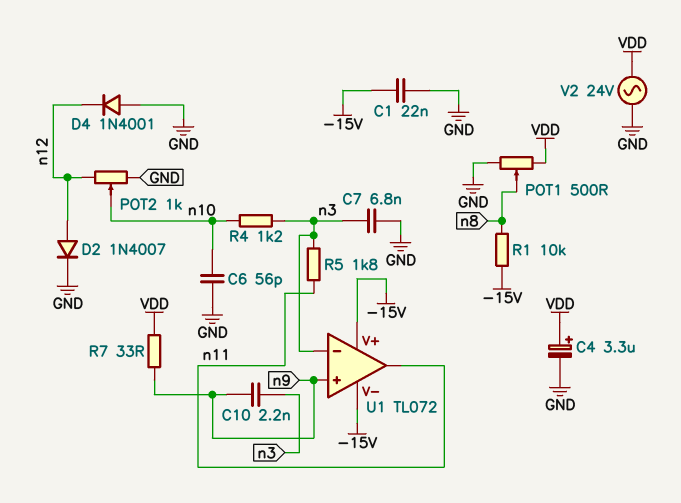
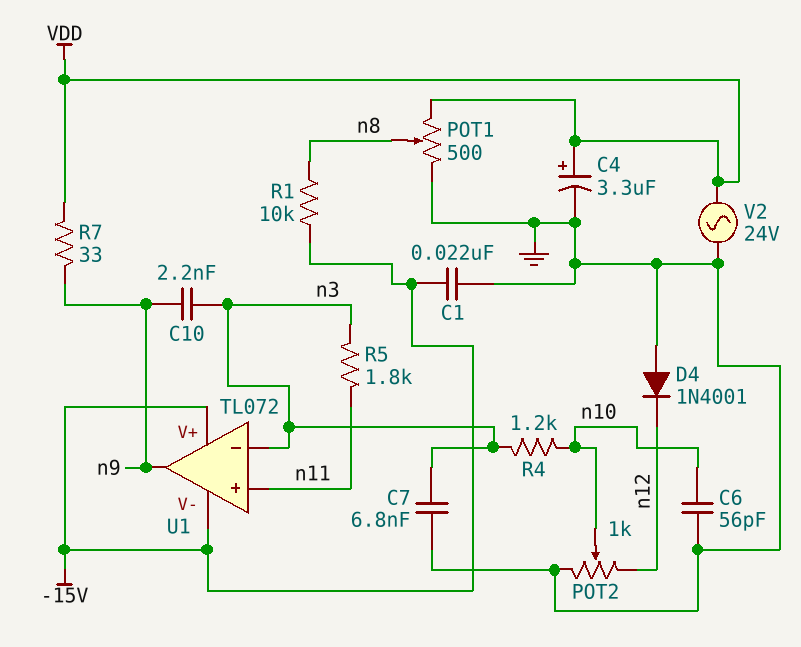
D2: diode 1N4007 (A n12, K GND) -> none
U1 pin in+: n9 -> n11
U1 pin out: n11 -> n9

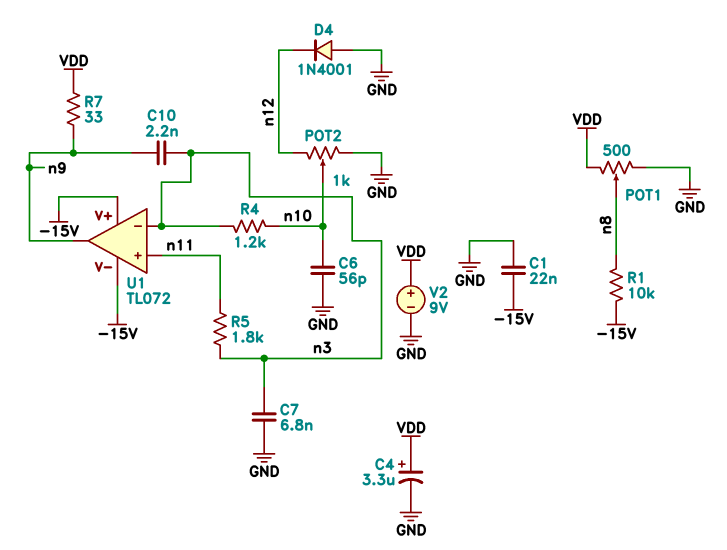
V2: AC 24V (GND, VDD) -> 9V (plus VDD, minus GND)

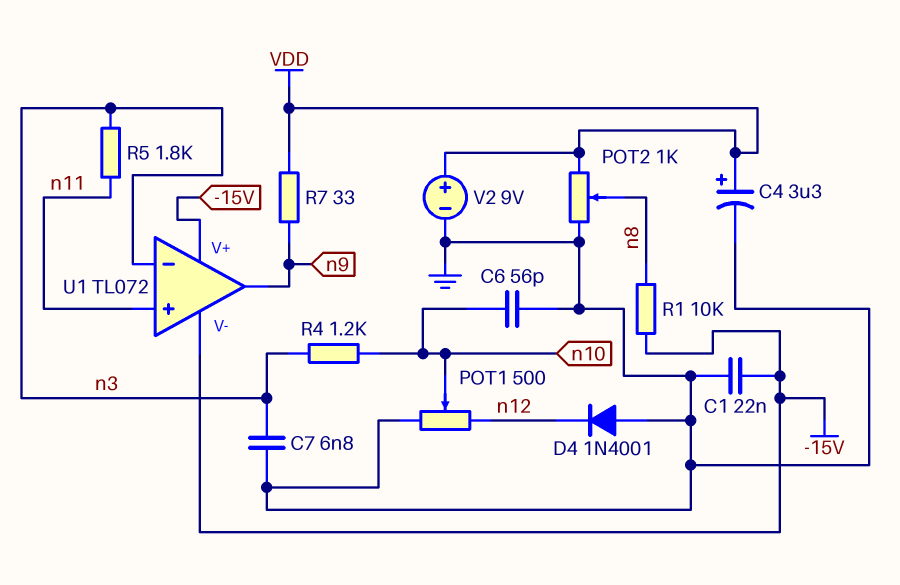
C10: 2.2nF (n3, n9) -> none
POT1: 500 (GND, VDD, wiper n8) -> 500 (GND, n12, wiper n10)
POT2: 1k (GND, n12, wiper n10) -> 1k (GND, VDD, wiper n8)

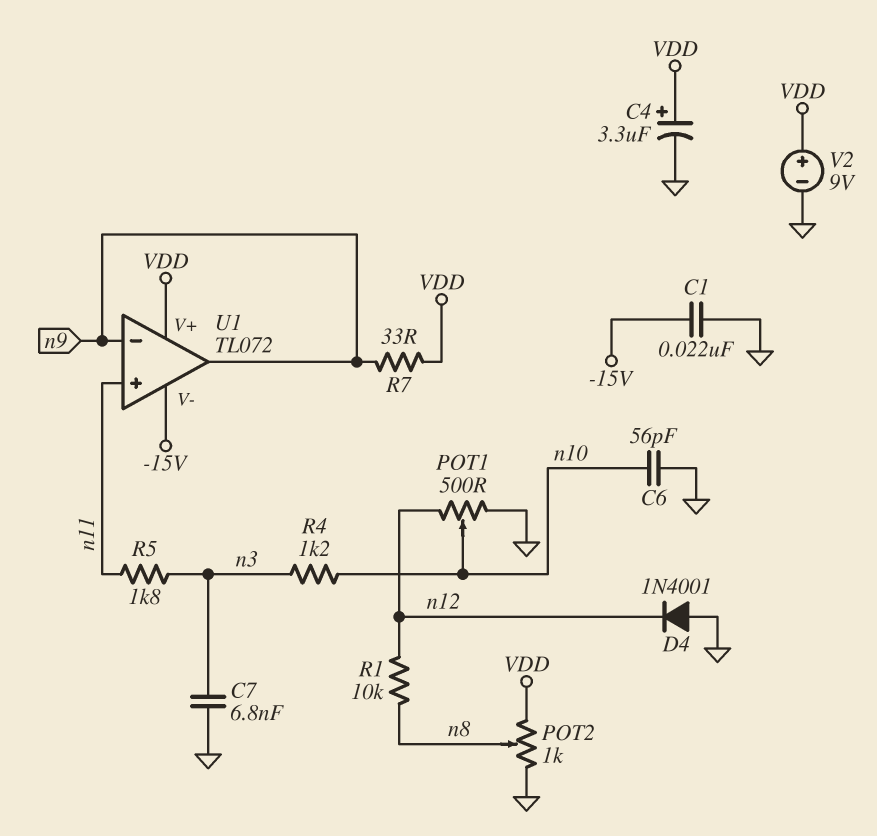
R1: 10k (-15V, n8) -> 10k (n8, n12)
U1 pin V+: -15V -> VDD
U1 pin in-: n3 -> n9

